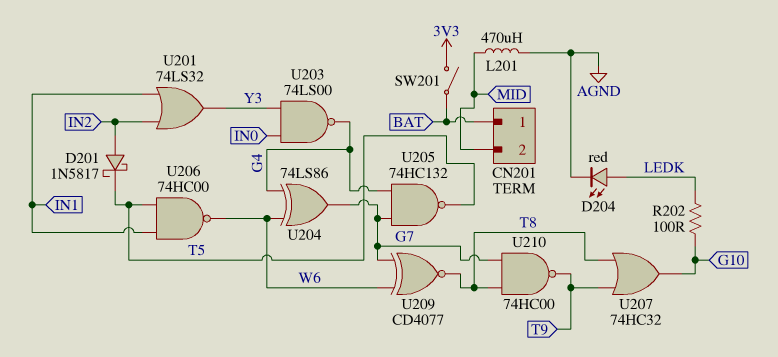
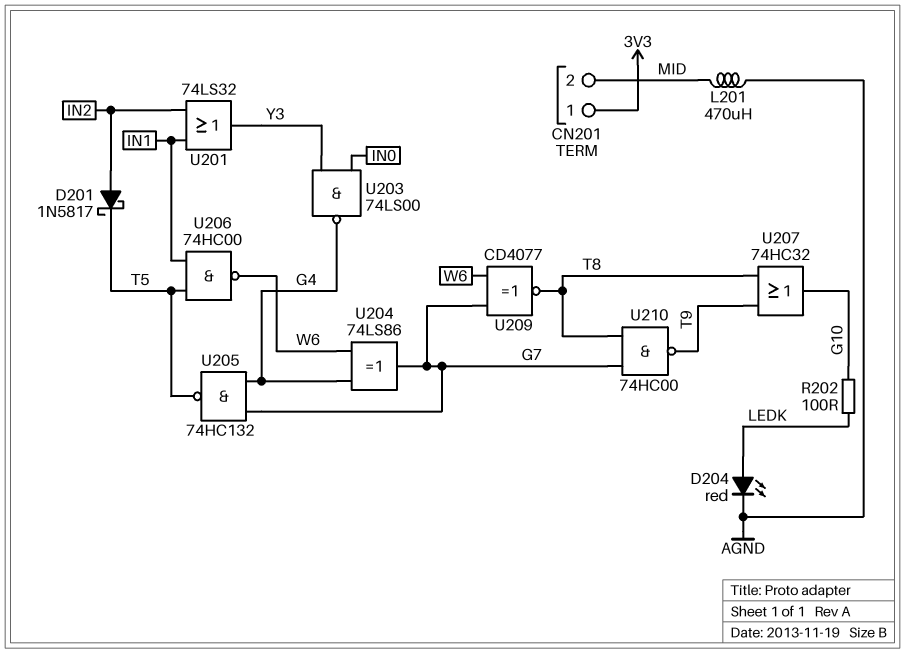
CN201 pin 1: BAT -> 3V3
SW201: switch (3V3, BAT) -> none

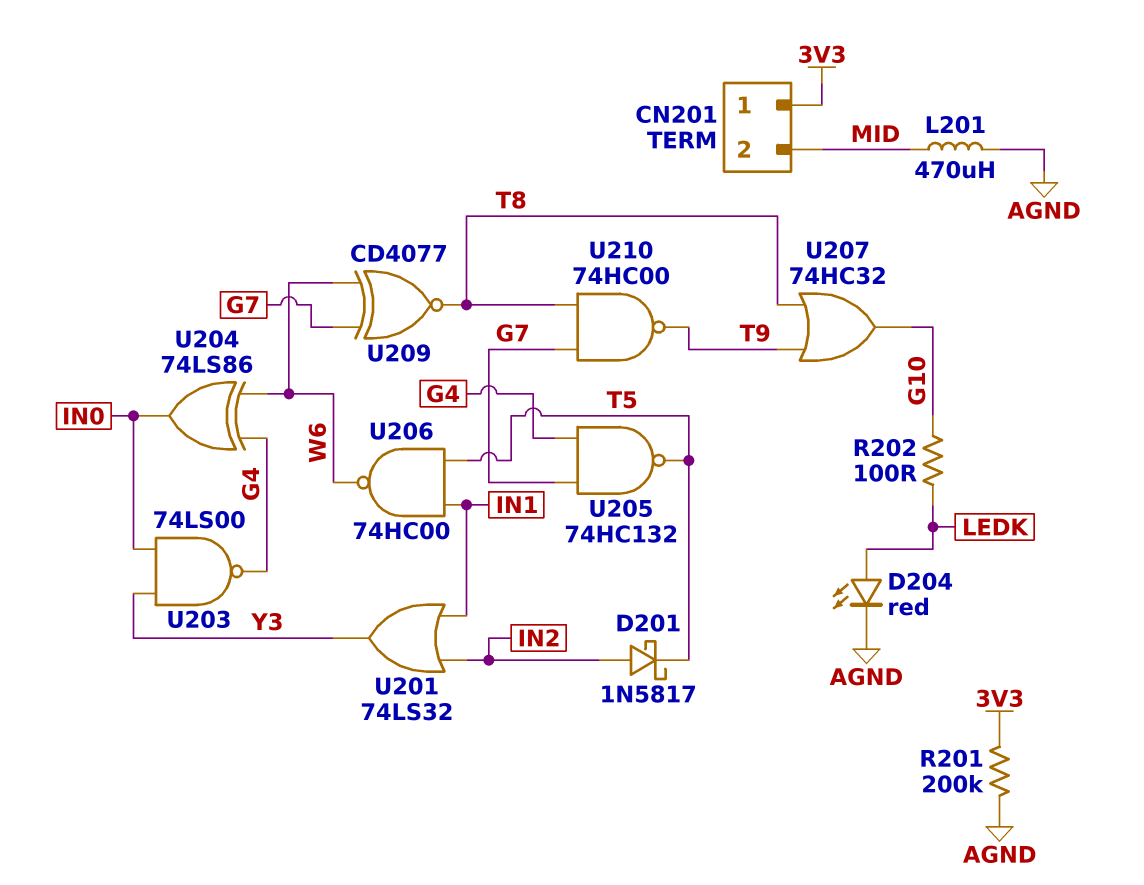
R201: none -> 200k (3V3, AGND)
U204: XOR 74LS86 (in G4, in W6, out G7) -> XOR 74LS86 (in G4, in W6, out IN0)

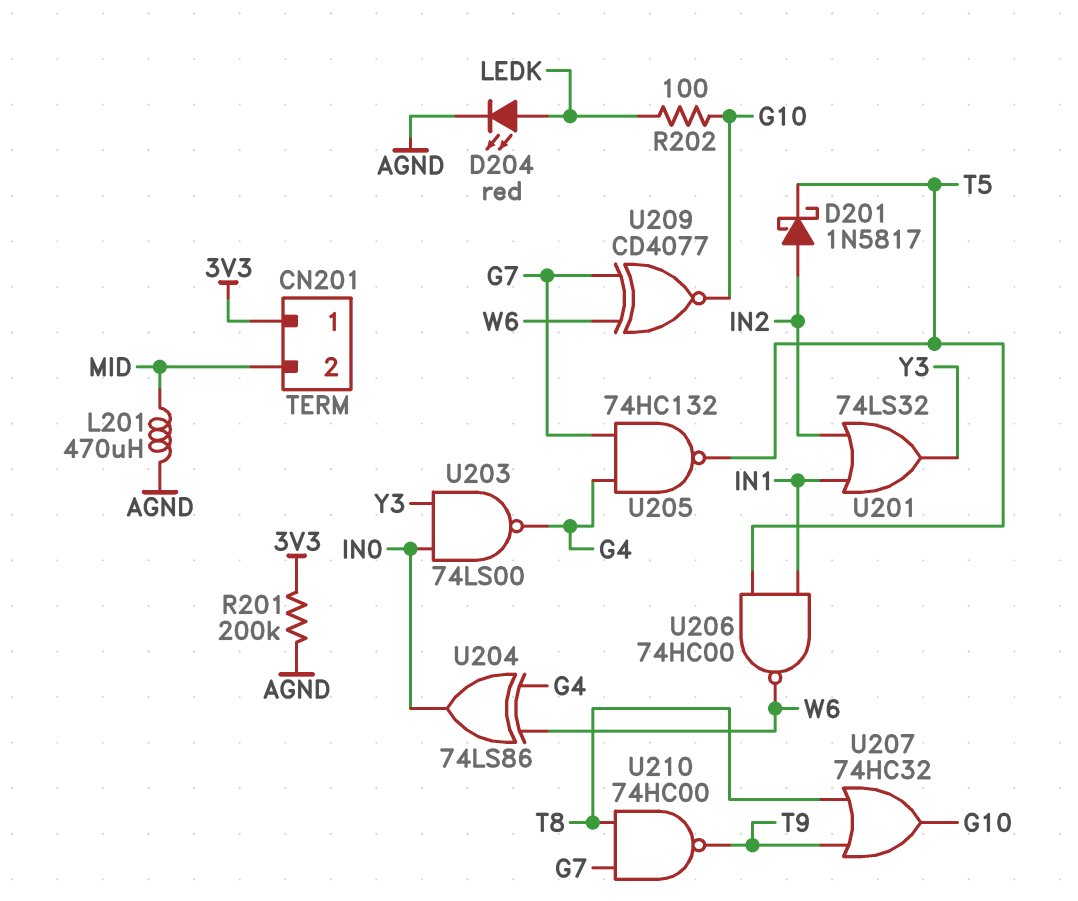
U209: XNOR CD4077 (in G7, in W6, out T8) -> XNOR CD4077 (in G7, in W6, out G10)

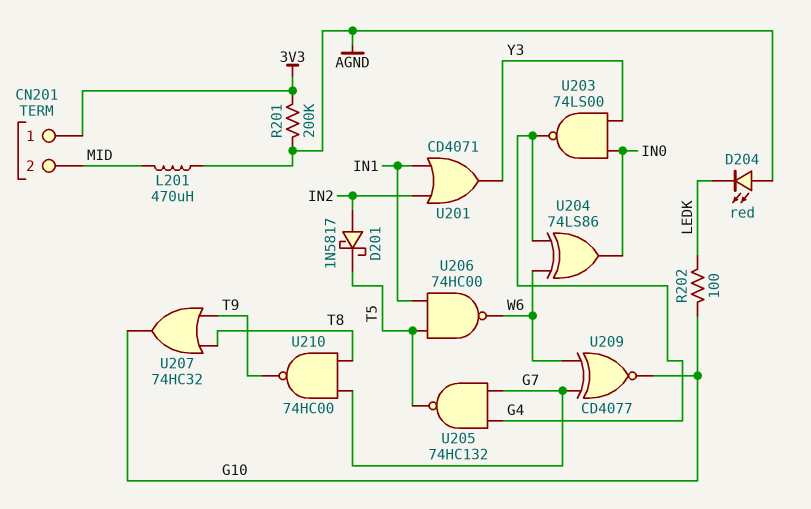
D204: LED red (A LEDK, K AGND) -> LED red (A AGND, K LEDK)
U201: OR 74LS32 (in IN1, in IN2, out Y3) -> OR CD4071 (in IN1, in IN2, out Y3)

